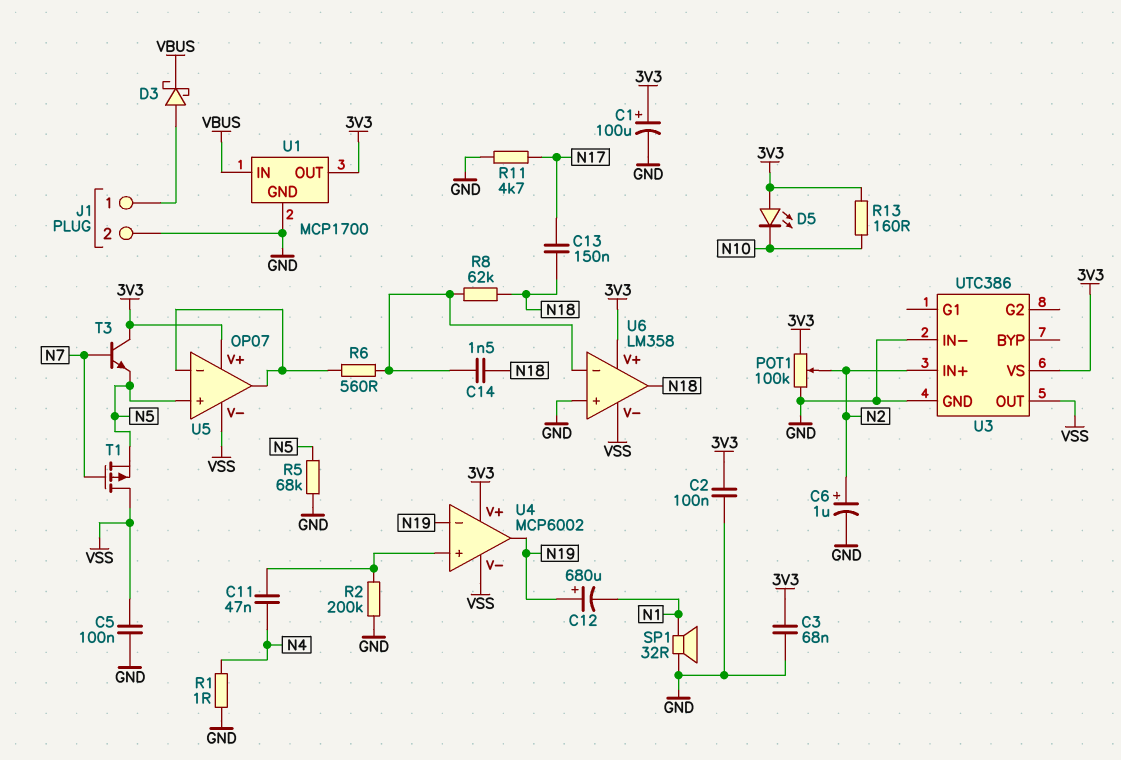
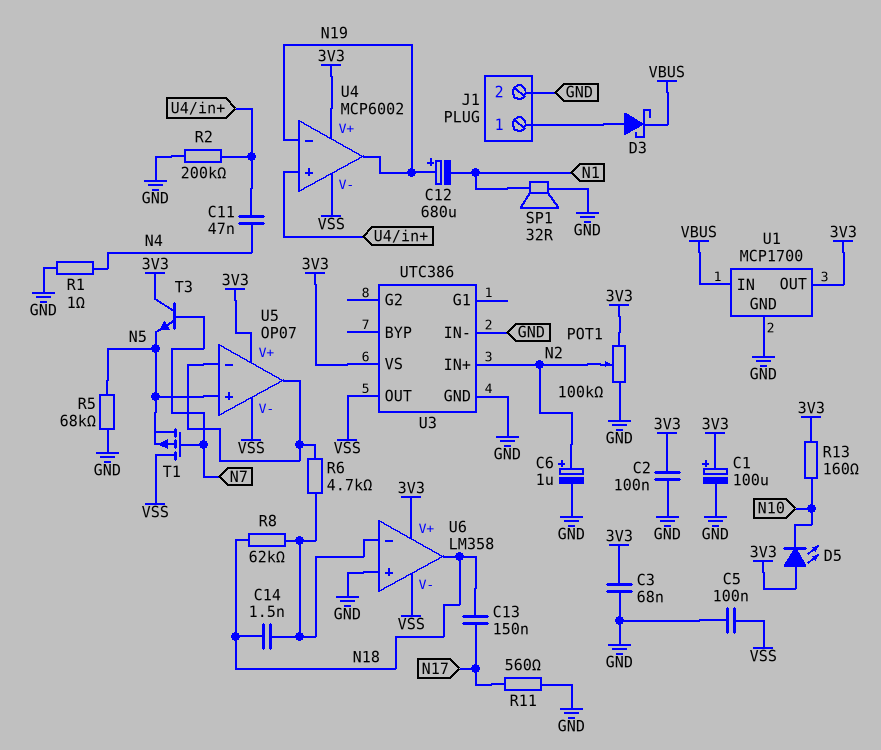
R6: 560 (U5/in-, U6/in-) -> 4.7k (U5/in-, U6/in-)
R11: 4.7k (GND, N17) -> 560 (GND, N17)

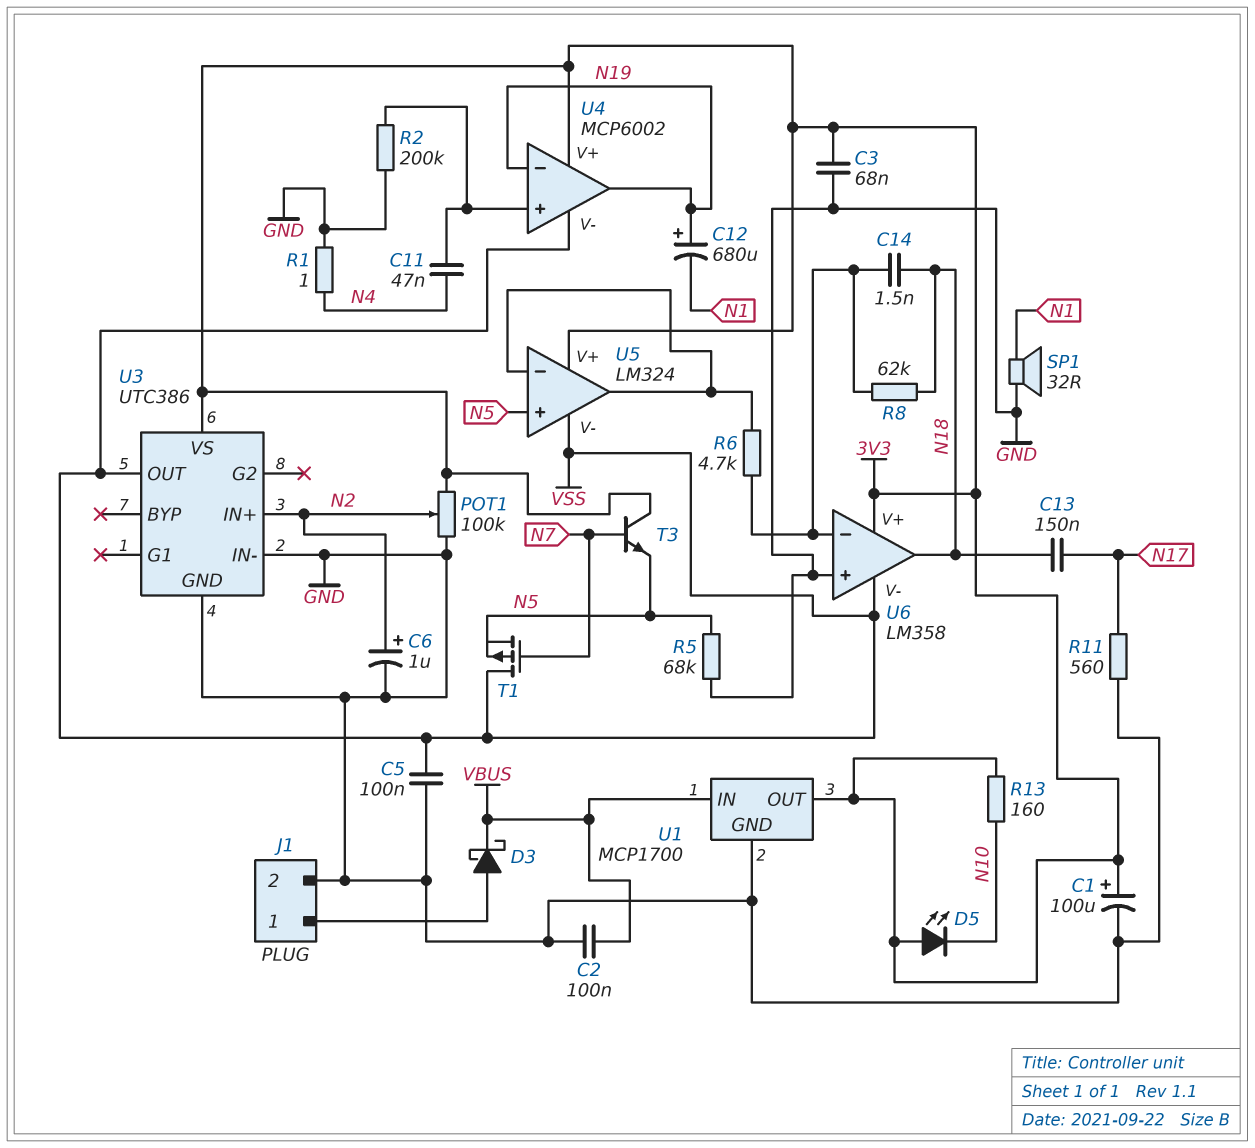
C2: 100nF (3V3, GND) -> 100nF (GND, VBUS)
U5: OP07 -> LM324

